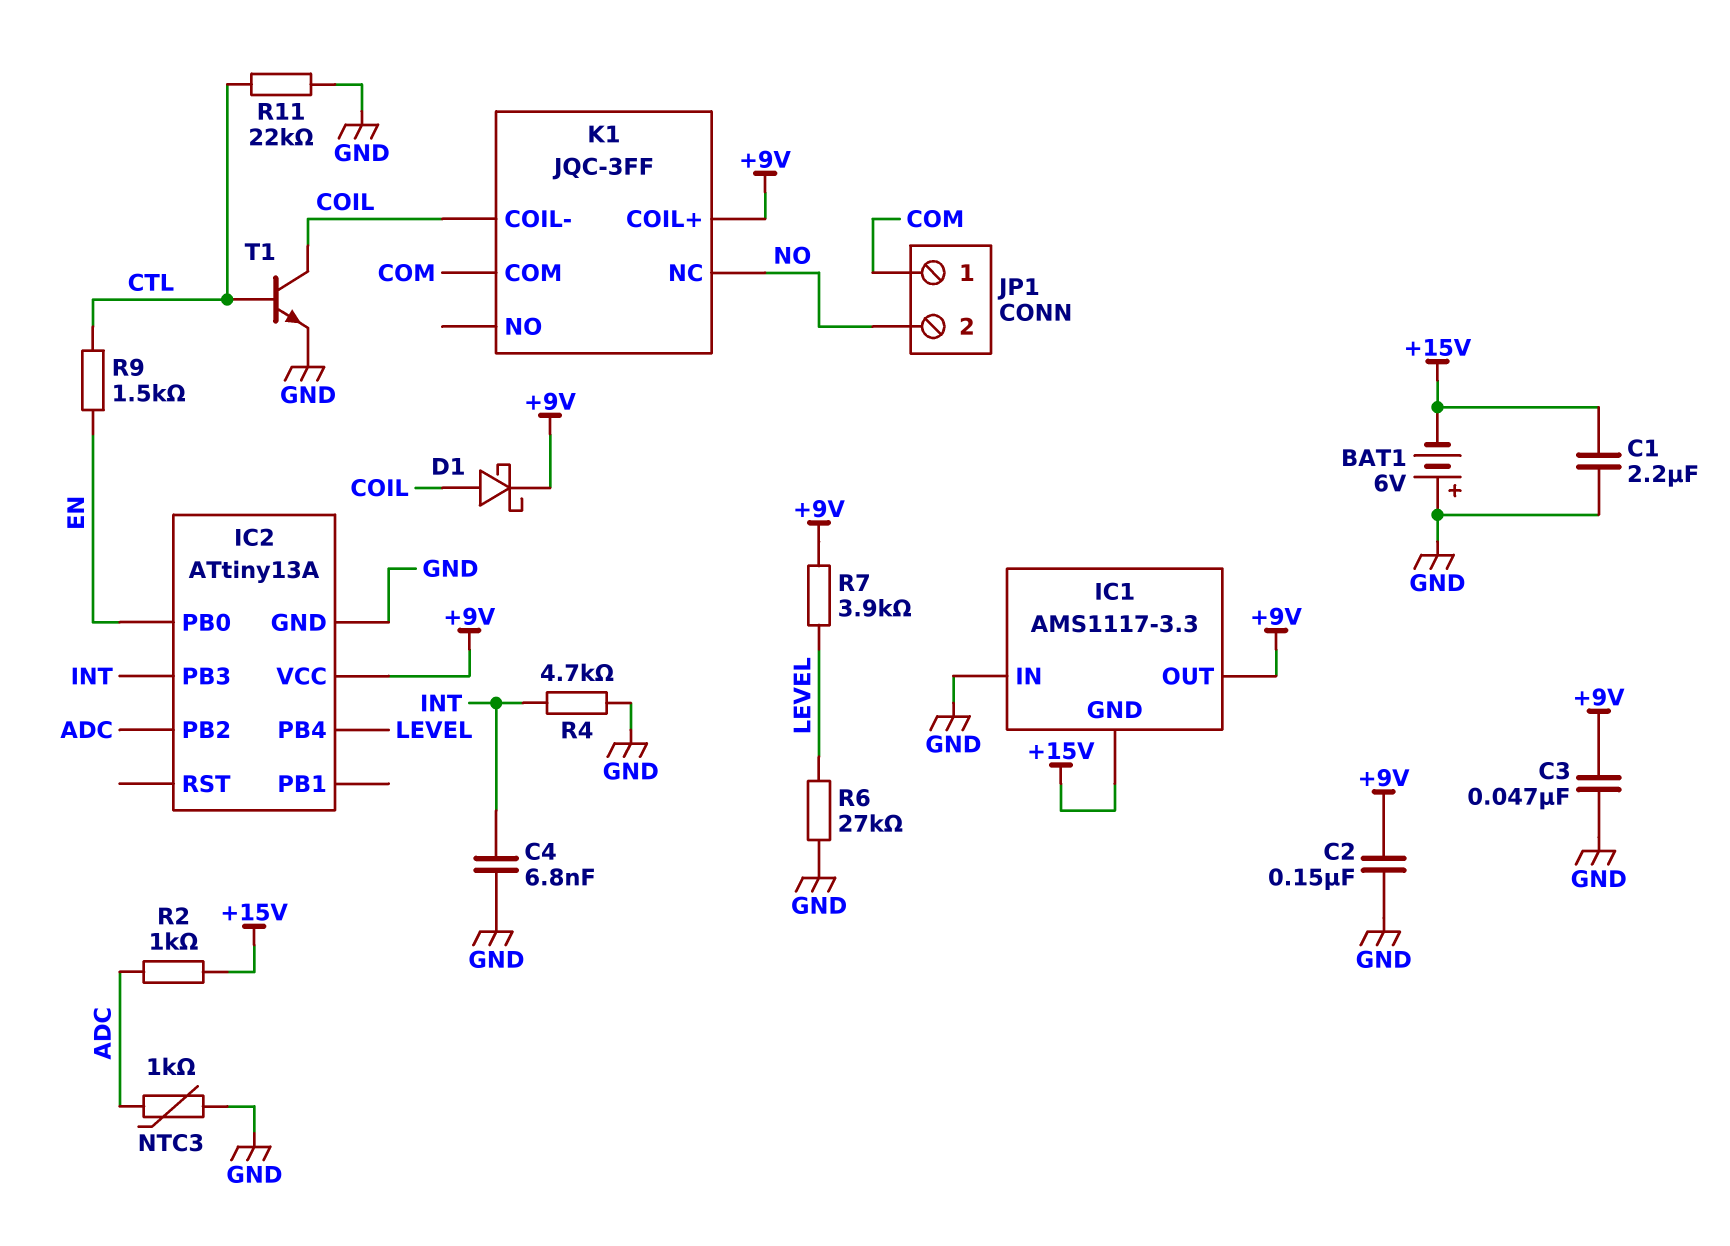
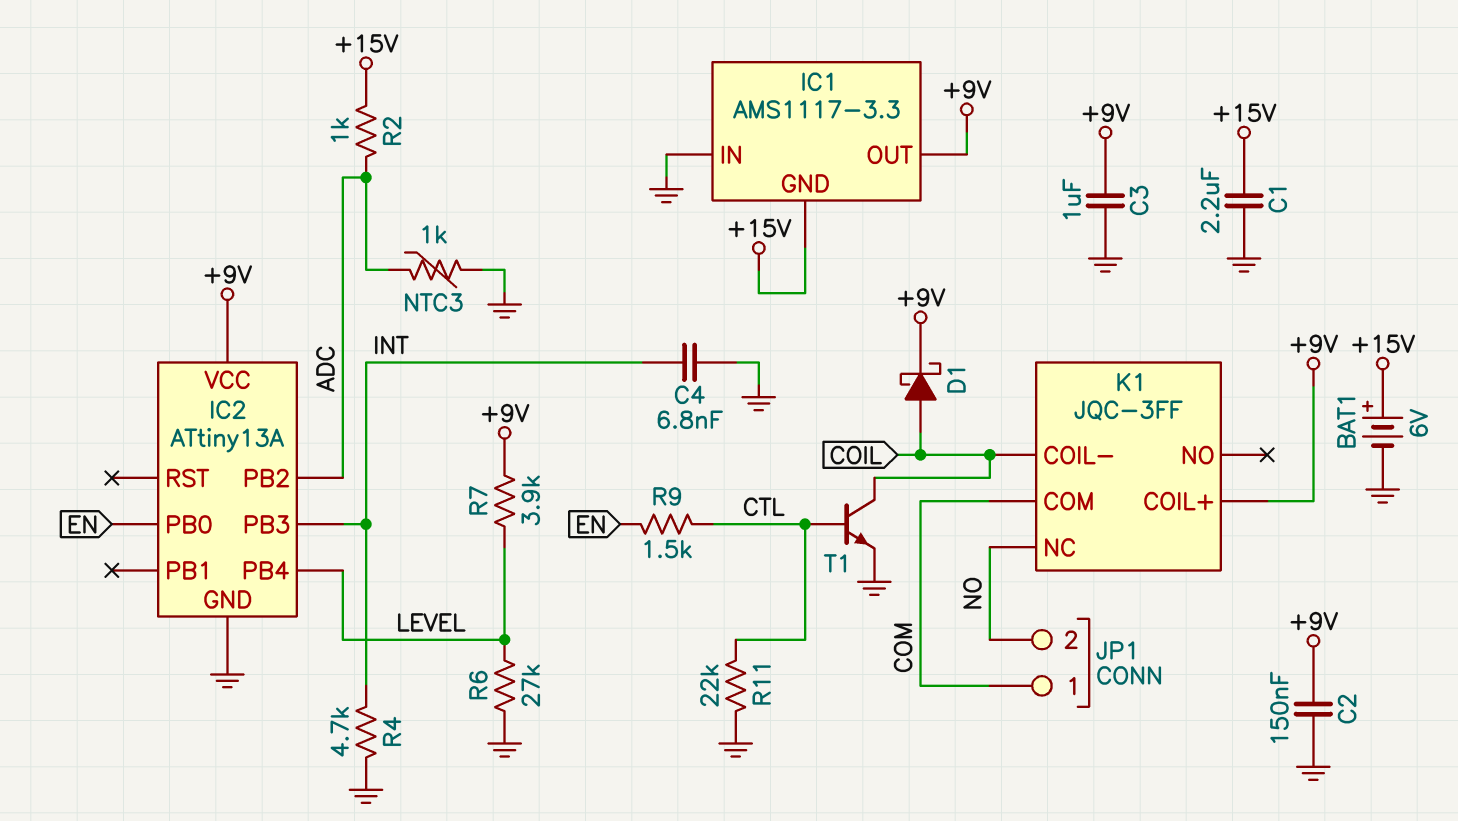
BAT1: 6V (plus GND, minus +15V) -> 6V (plus +15V, minus GND)
C3: 47nF (+9V, GND) -> 1uF (+9V, GND)

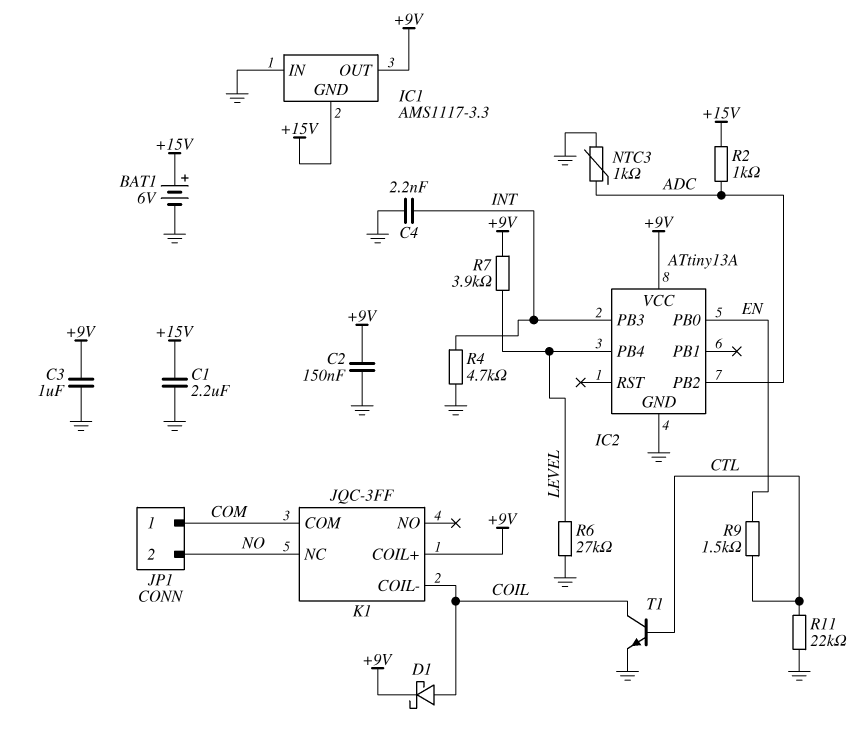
C4: 6.8nF (GND, INT) -> 2.2nF (GND, INT)

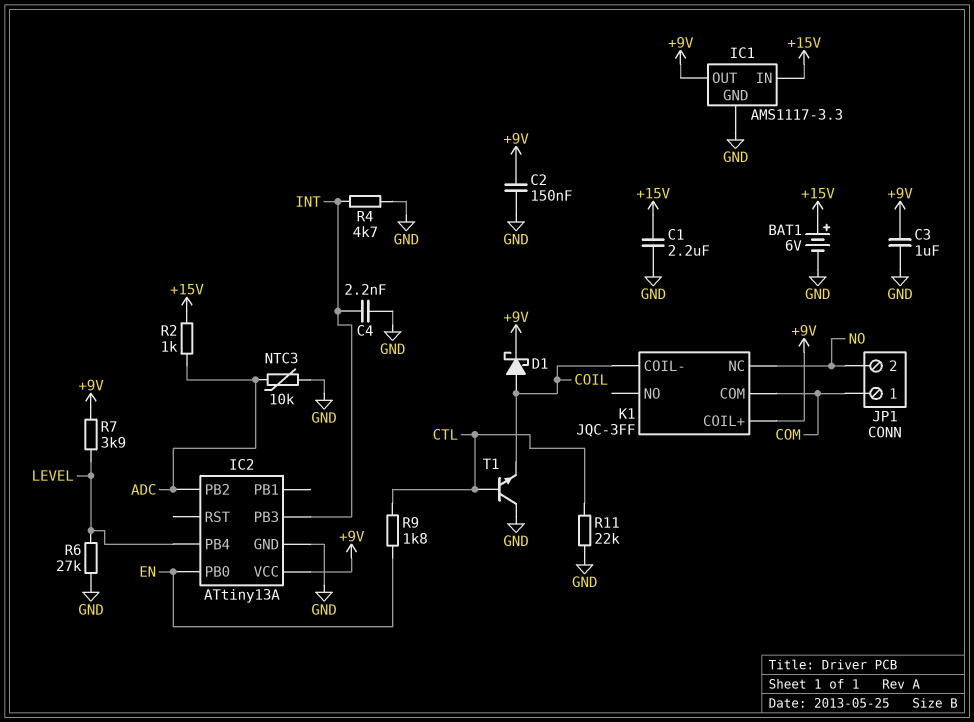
IC1 pin GND: +15V -> GND
IC1 pin IN: GND -> +15V
NTC3: 1k (ADC, GND) -> 10k (ADC, GND)
R9: 1.5k (CTL, EN) -> 1.8k (CTL, EN)
T1: NPN (B CTL, C COIL, E GND) -> NPN (B CTL, C GND, E COIL)

